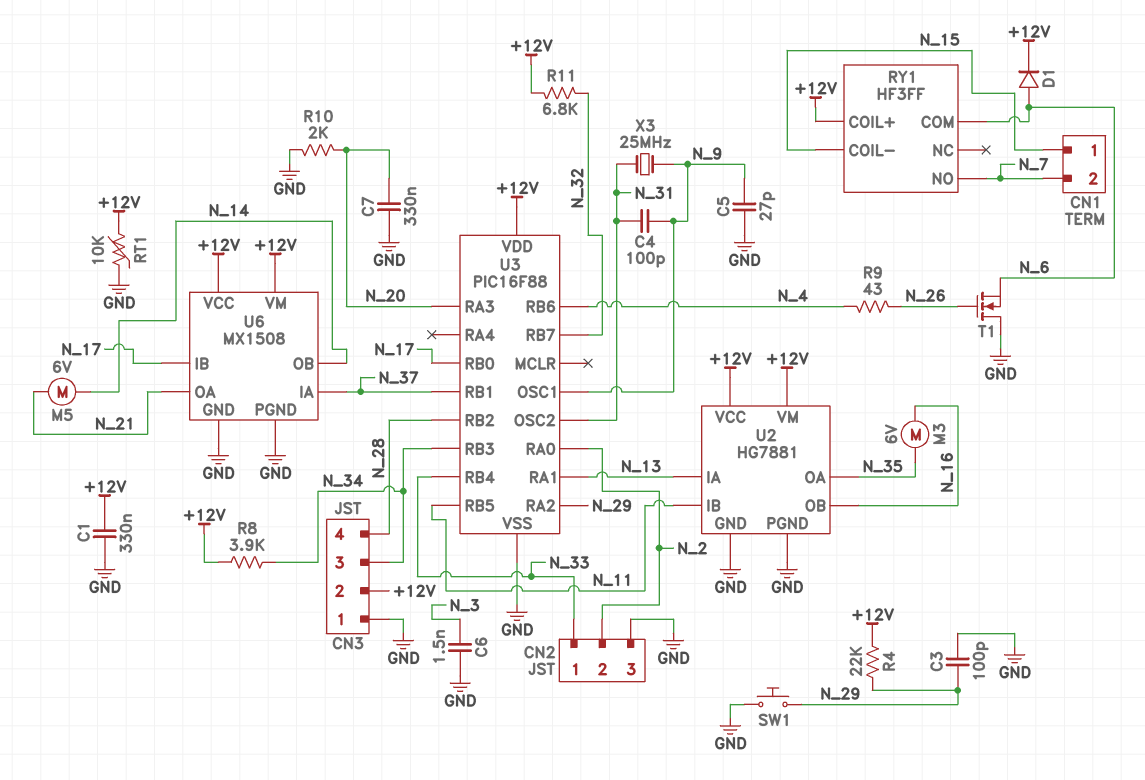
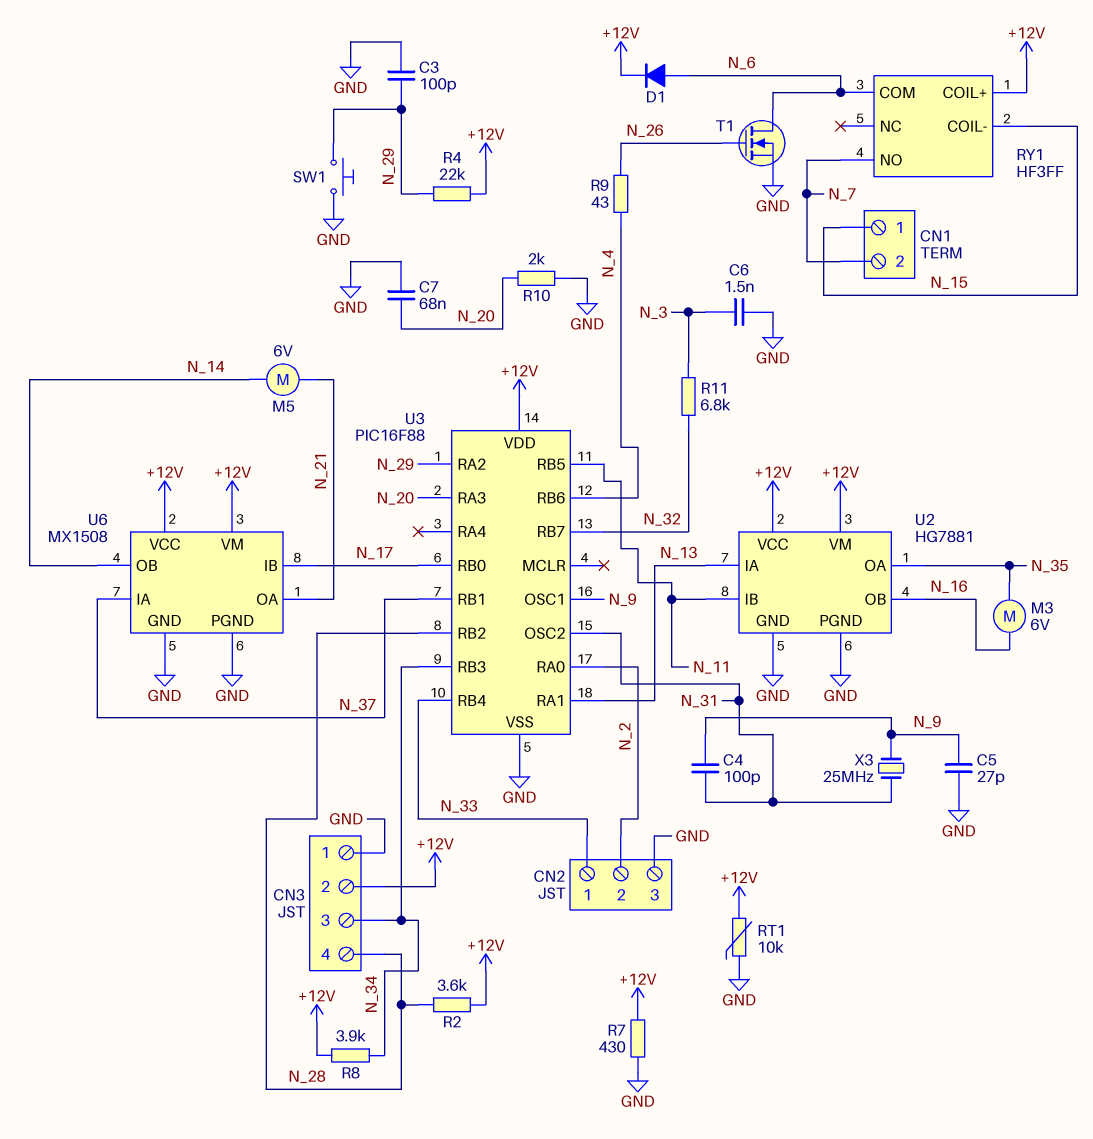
C1: 330nF (+12V, GND) -> none
C7: 330nF (GND, N_20) -> 68nF (GND, N_20)
R2: none -> 3.6k (+12V, N_28)
R7: none -> 430 (+12V, GND)
R11: 6.8k (+12V, N_32) -> 6.8k (N_3, N_32)
T1: NMOS (G N_26, D GND, S N_6) -> NMOS (G N_26, D N_6, S GND)

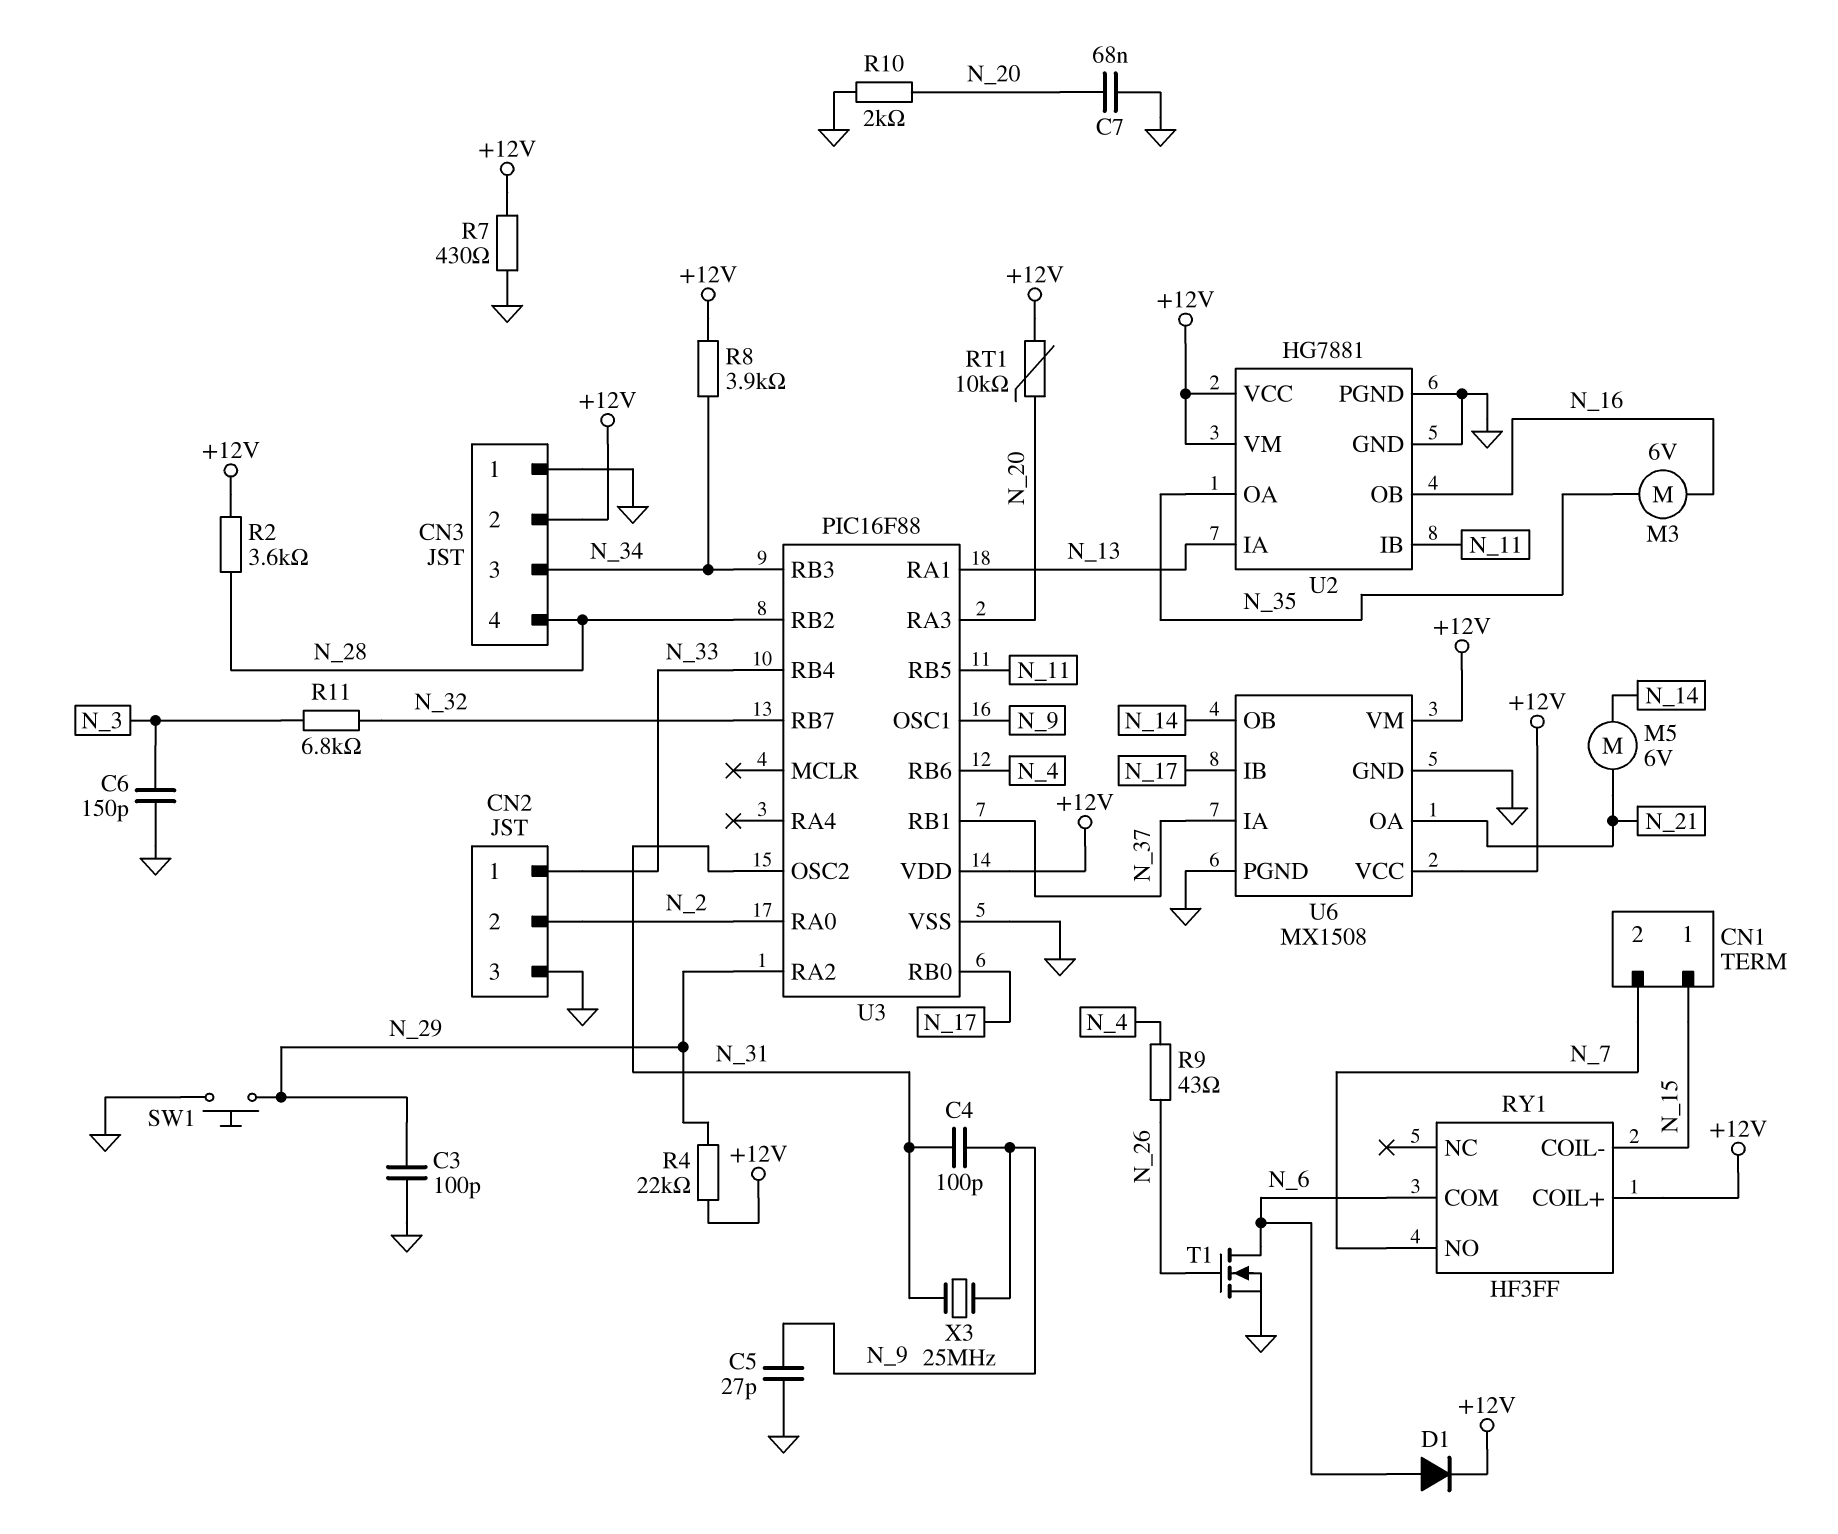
C6: 1.5nF (GND, N_3) -> 150pF (GND, N_3)
RT1: 10k (+12V, GND) -> 10k (+12V, N_20)

